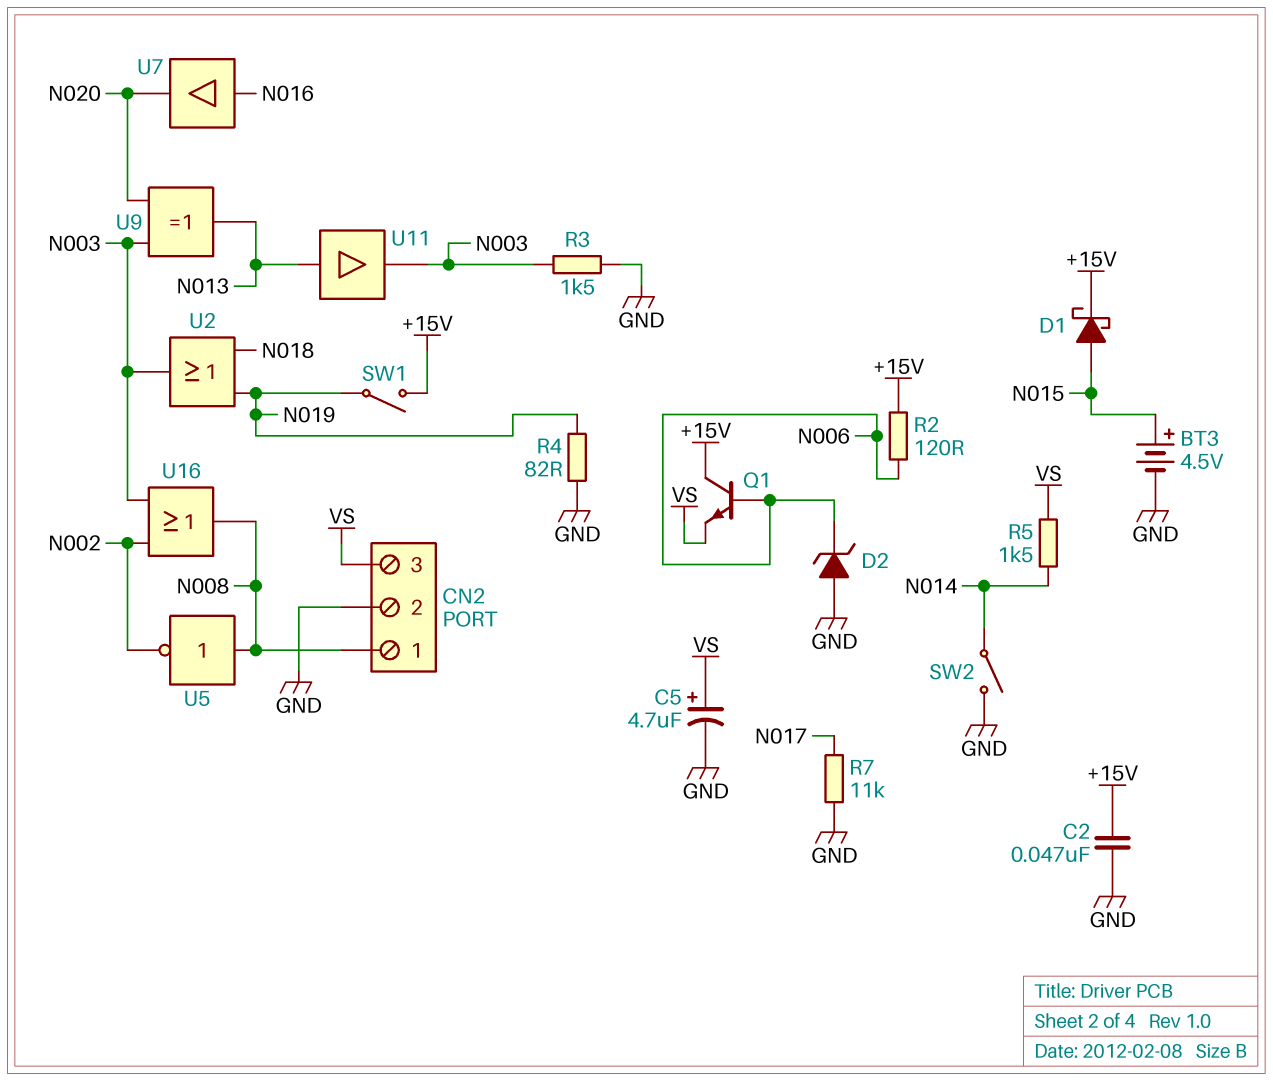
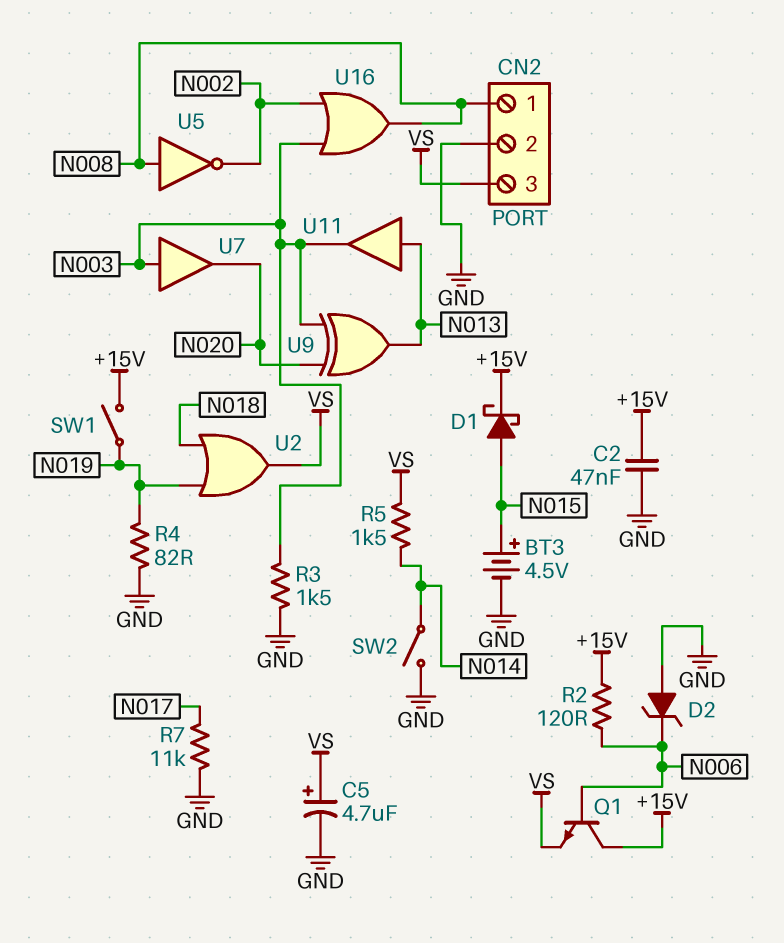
U2: OR (in N018, in N019, out N003) -> OR (in N018, in N019, out VS)
U7: buffer (in N016, out N020) -> buffer (in N003, out N020)

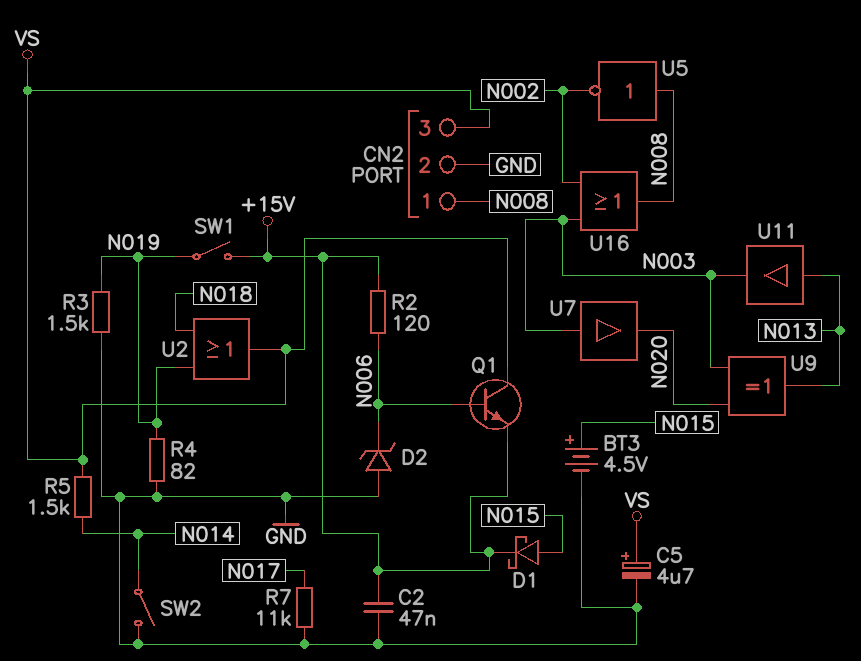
Q1: NPN (B N006, C +15V, E VS) -> NPN (B N006, C VS, E +15V)
R3: 1.5k (GND, N003) -> 1.5k (GND, N019)

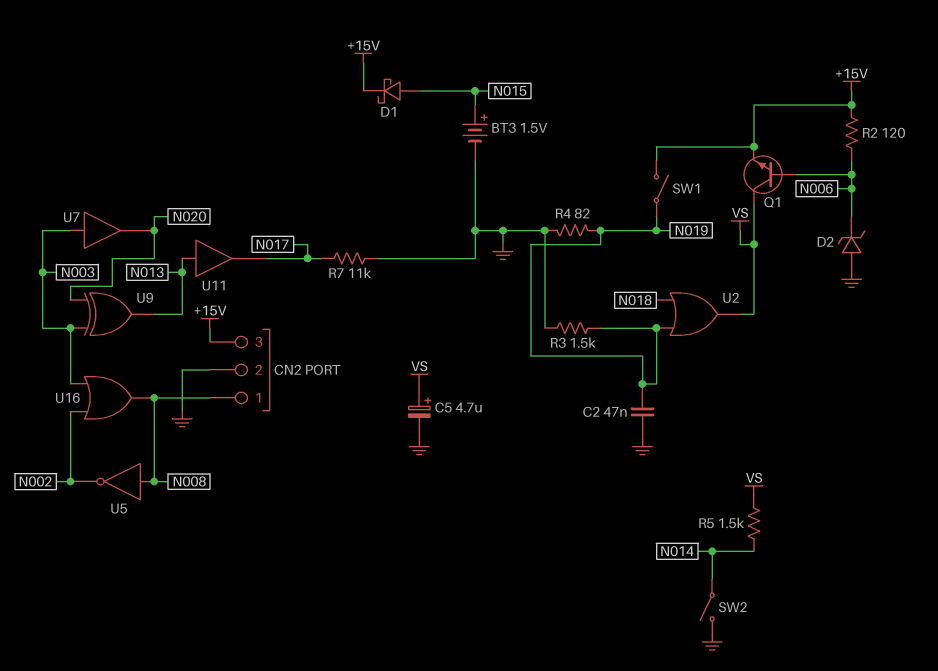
BT3: 4.5V (plus N015, minus GND) -> 1.5V (plus N015, minus GND)
C2: 47nF (+15V, GND) -> 47nF (GND, N019)
CN2 pin 3: VS -> +15V
U11: buffer (in N013, out N003) -> buffer (in N013, out N017)

